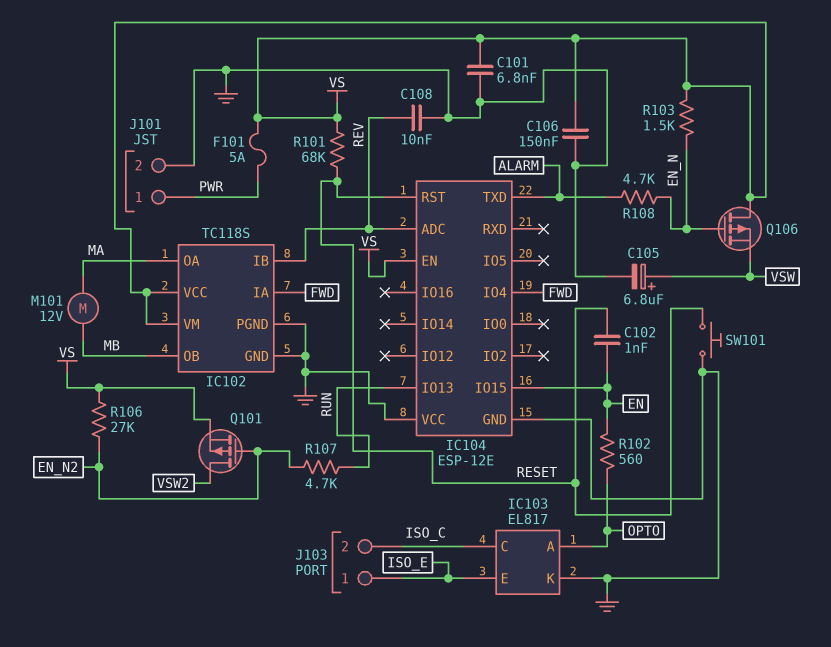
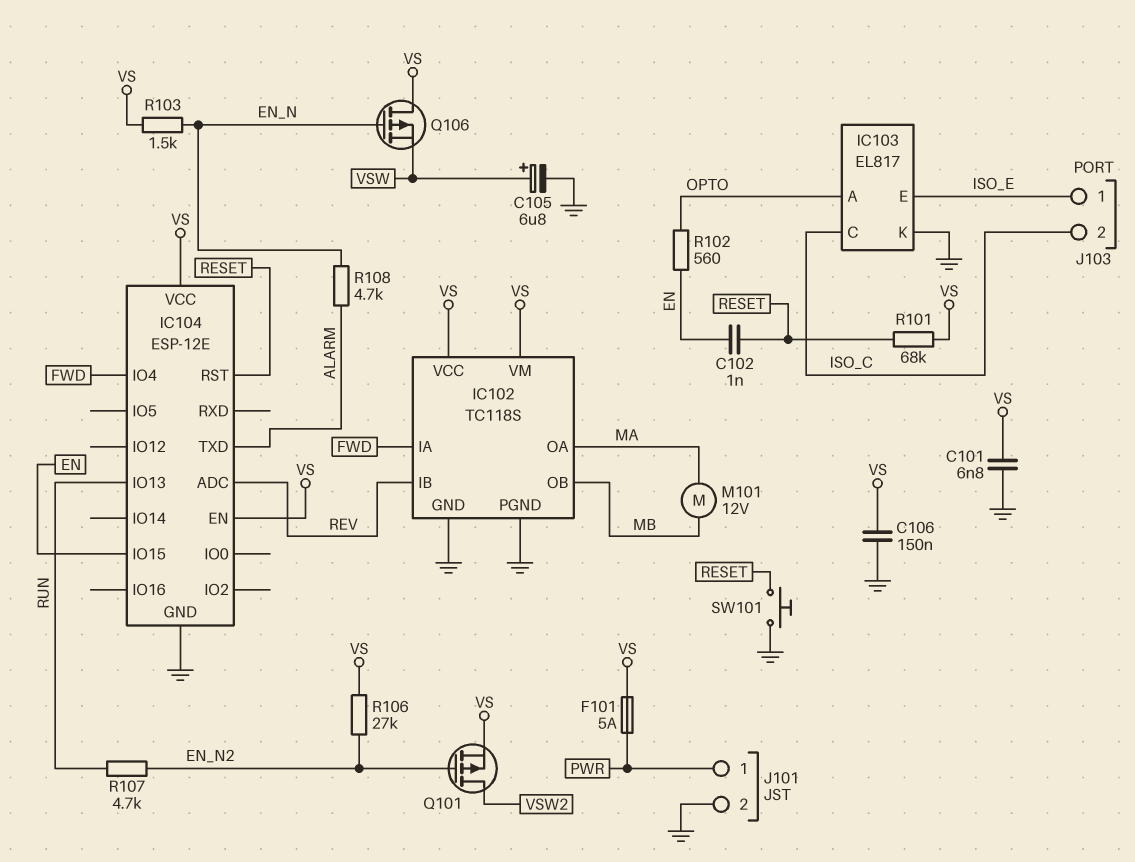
C108: 10nF (GND, REV) -> none
IC104 pin VCC: GND -> VS

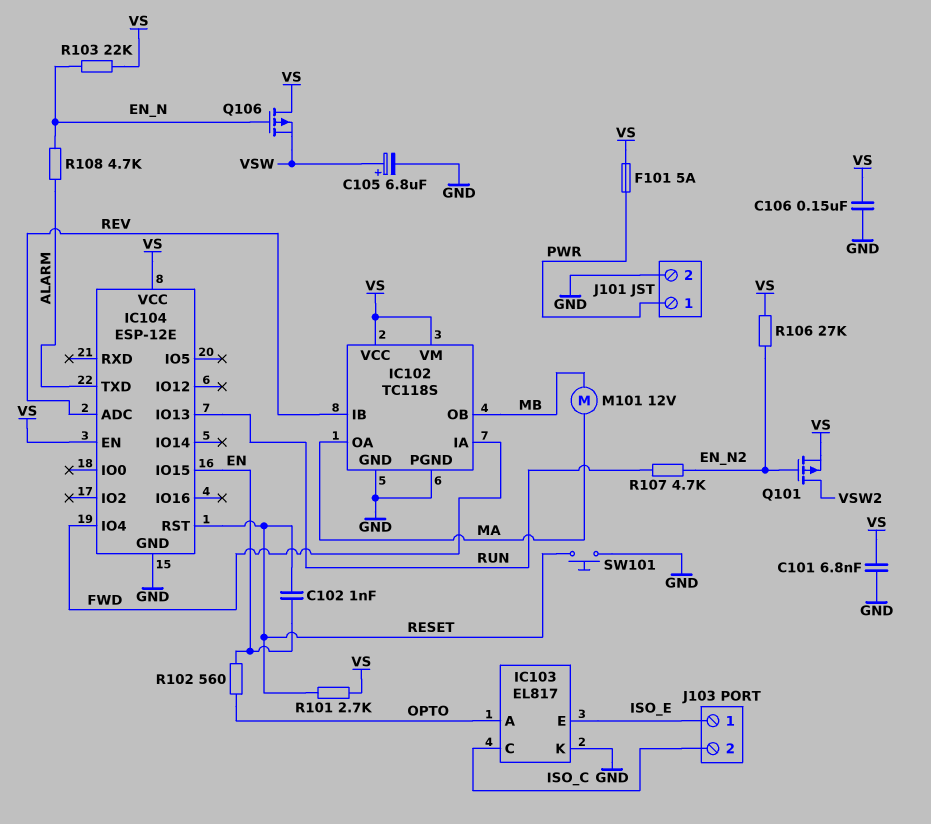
R101: 68k (RESET, VS) -> 2.7k (RESET, VS)
R103: 1.5k (EN_N, VS) -> 22k (EN_N, VS)

